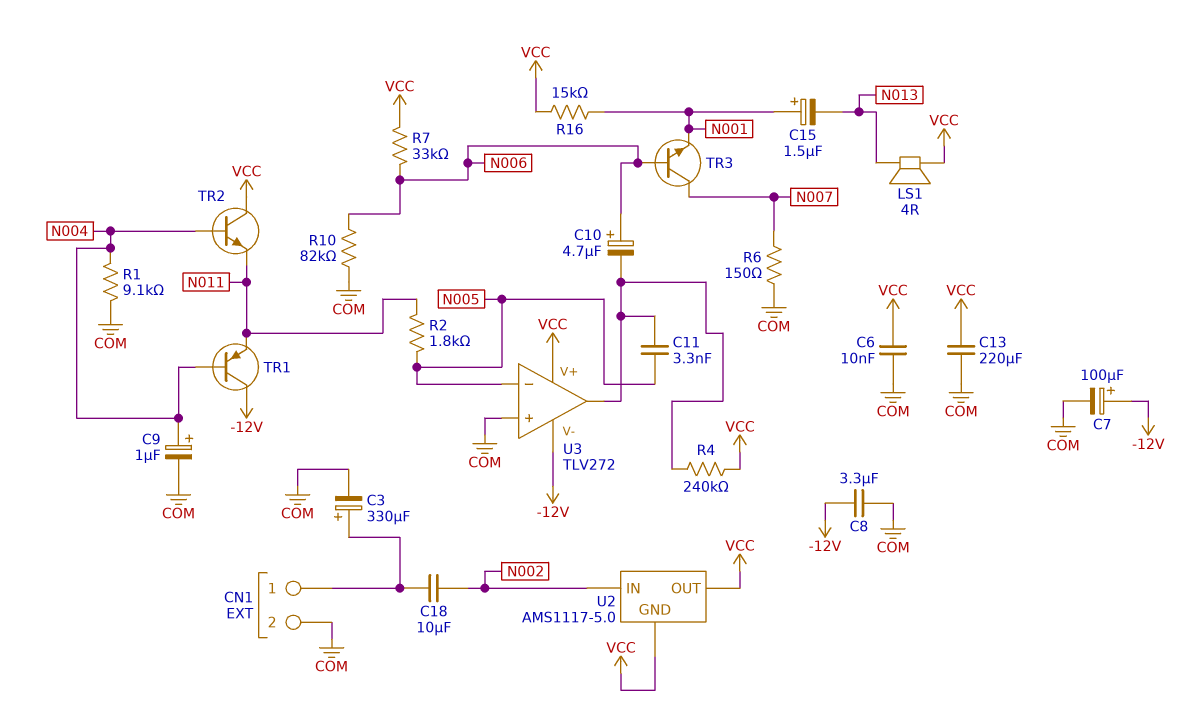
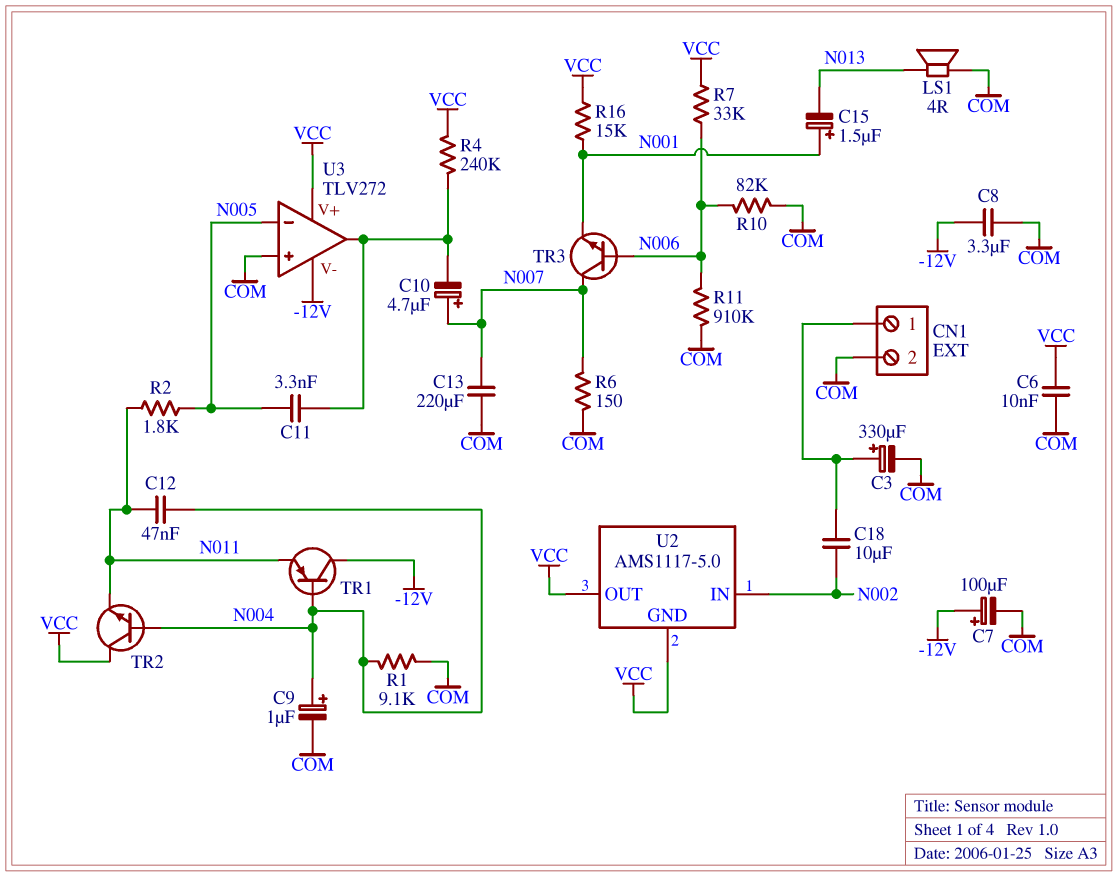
C10: 4.7uF (plus N006, minus U3/out) -> 4.7uF (plus N007, minus U3/out)
C12: none -> 47nF (N004, N011)
C13: 220uF (COM, VCC) -> 220uF (COM, N007)
LS1: speaker 4R (N013, VCC) -> speaker 4R (COM, N013)
R11: none -> 910k (COM, N006)

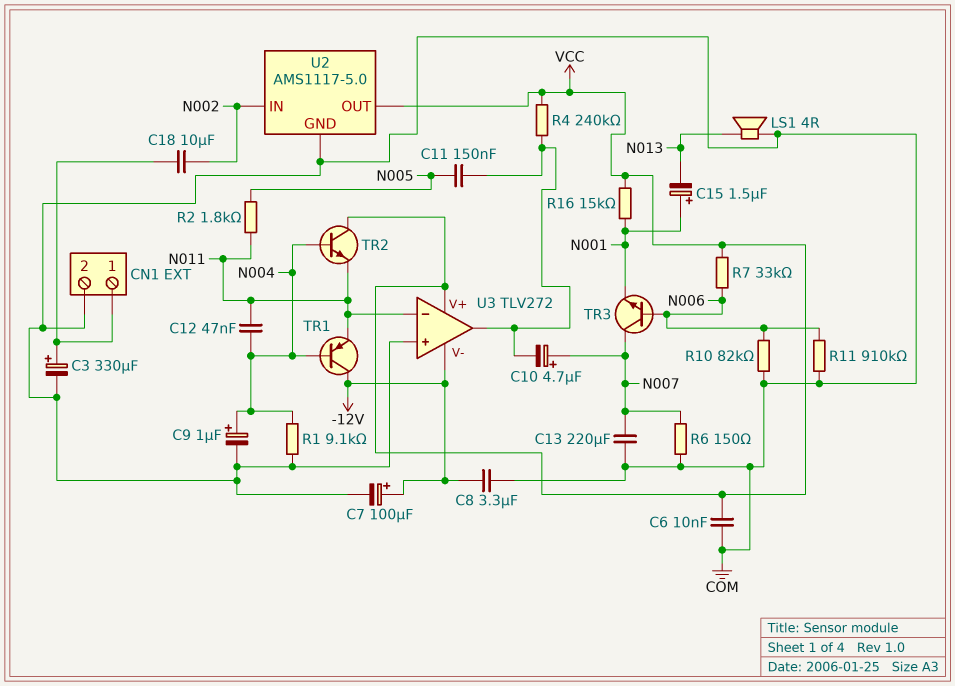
C11: 3.3nF (N005, U3/out) -> 150nF (N005, U3/out)
U2 pin GND: VCC -> COM
U3 pin in-: N005 -> N011

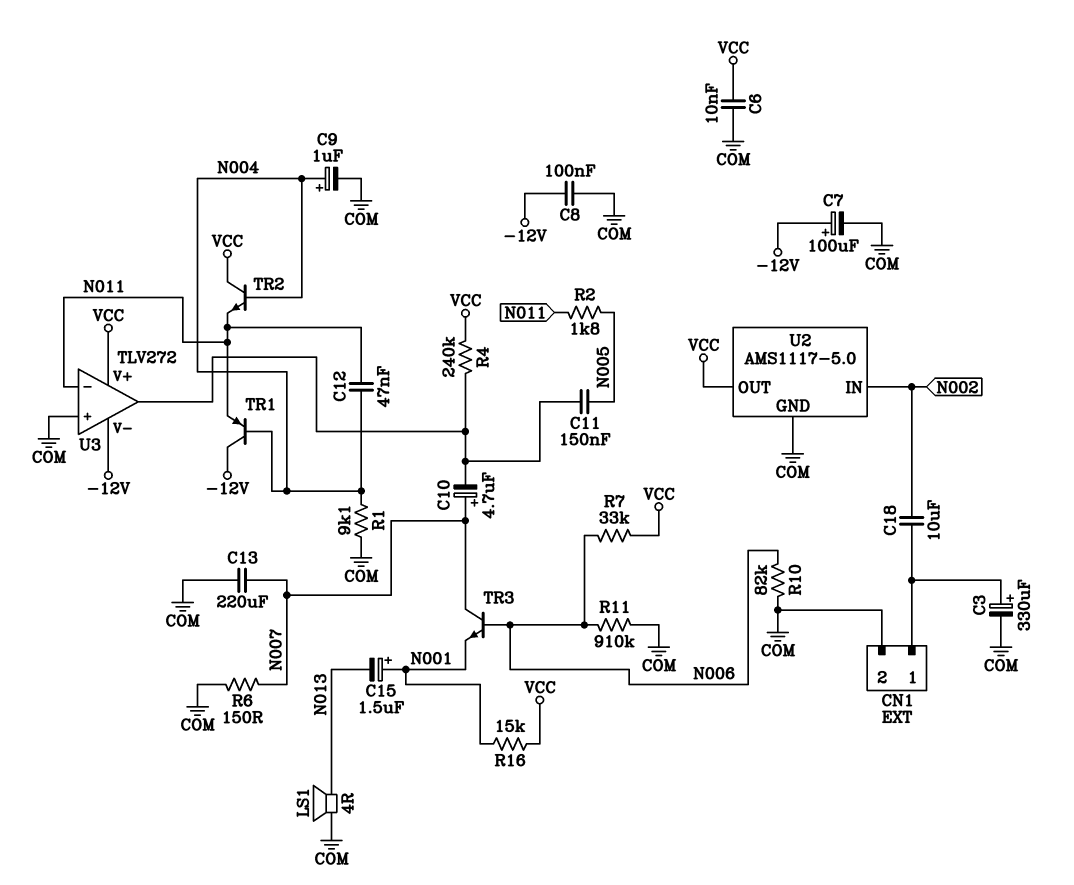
C8: 3.3uF (-12V, COM) -> 100nF (-12V, COM)

